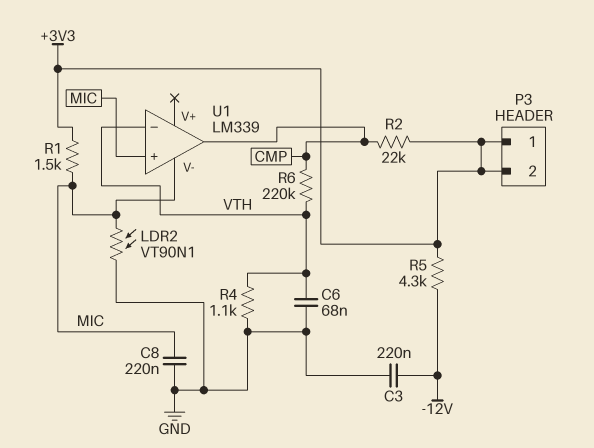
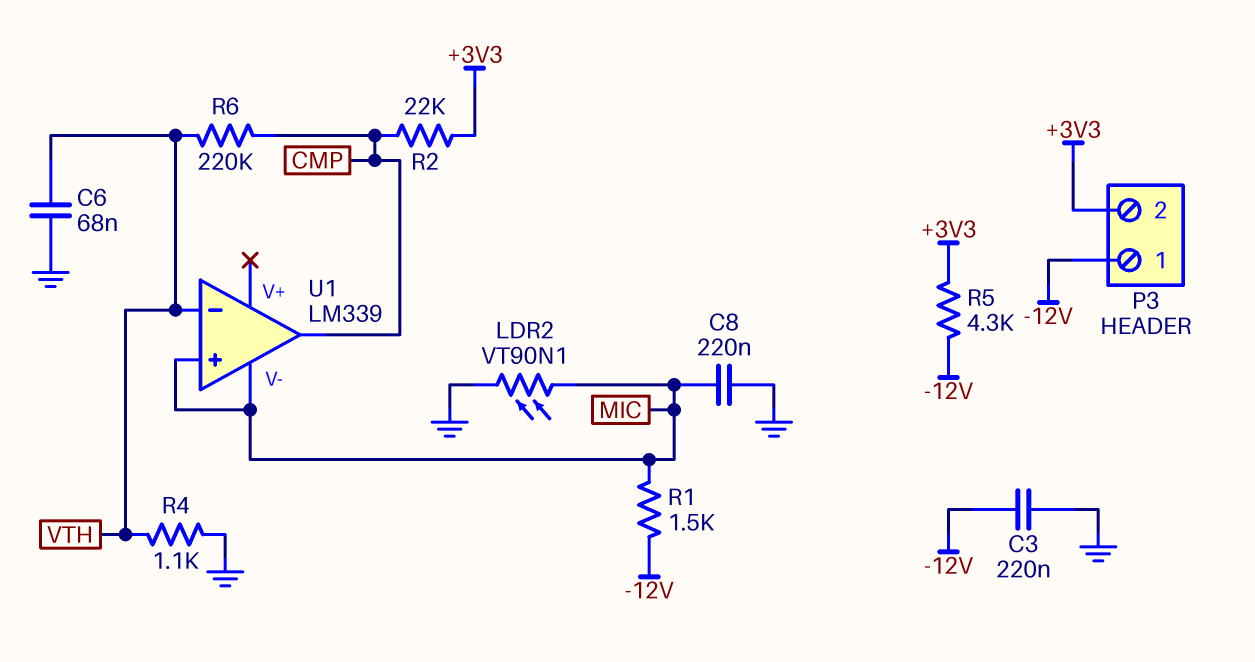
P3 pin 1: +3V3 -> -12V
R1: 1.5k (+3V3, MIC) -> 1.5k (-12V, MIC)

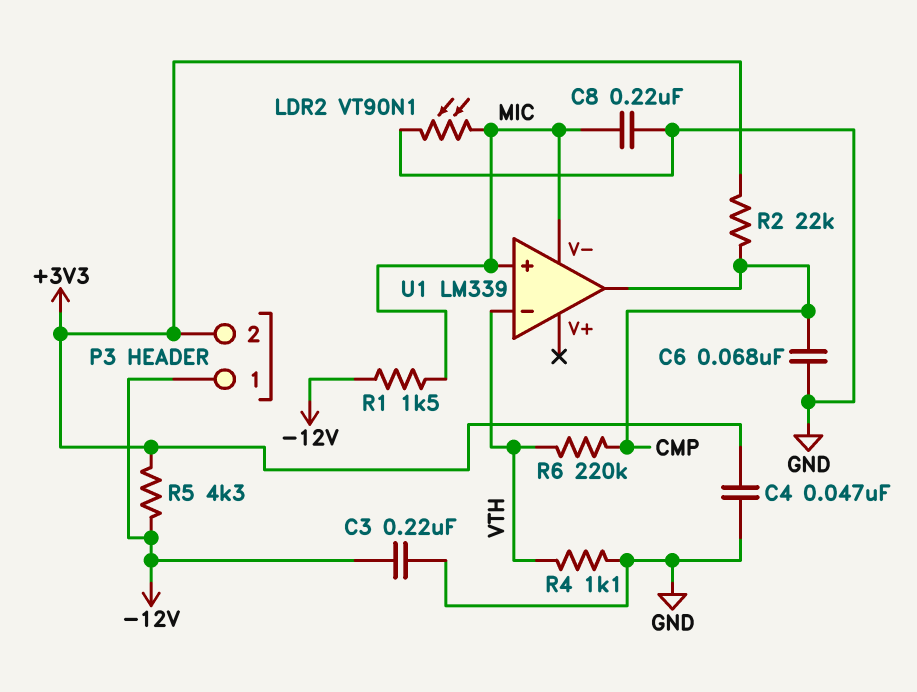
C4: none -> 47nF (+3V3, GND)
C6: 68nF (GND, VTH) -> 68nF (CMP, GND)

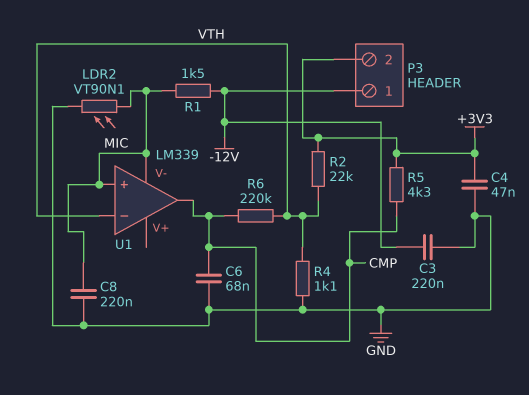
R2: 22k (+3V3, CMP) -> 22k (+3V3, VTH)
R5: 4.3k (+3V3, -12V) -> 4.3k (+3V3, CMP)

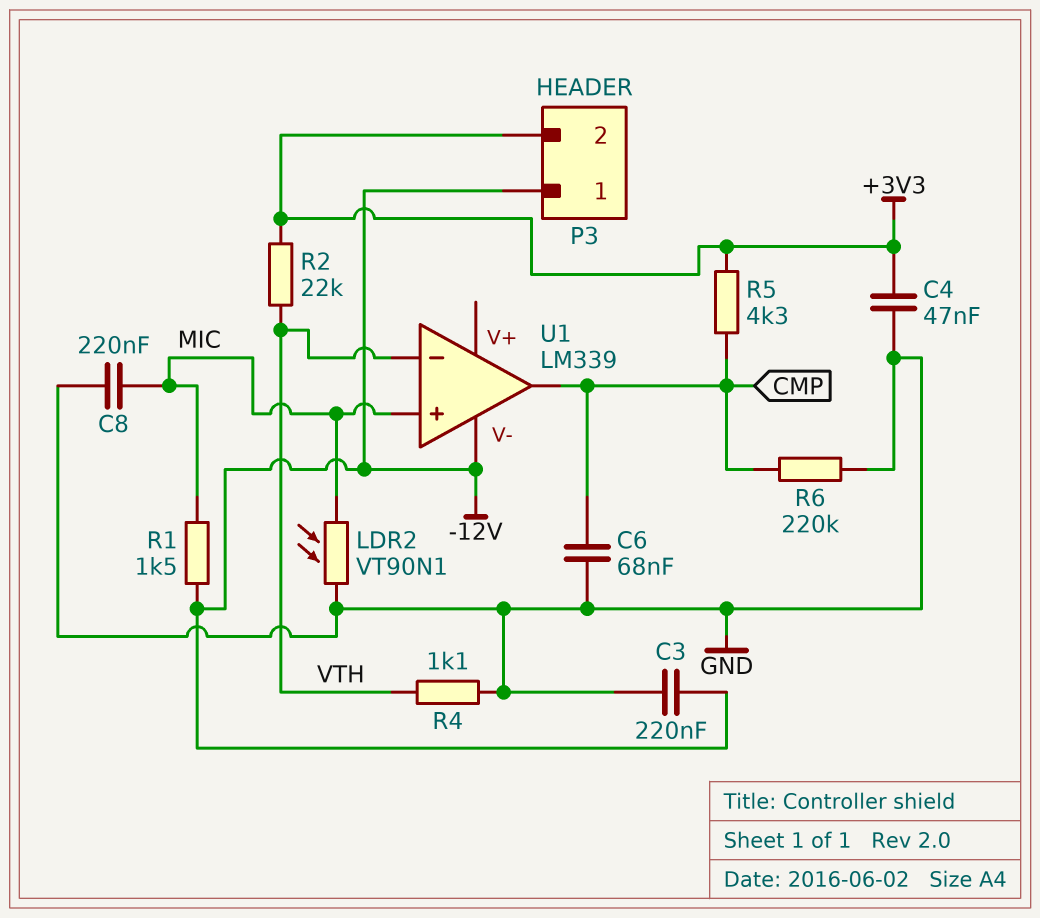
R6: 220k (CMP, VTH) -> 220k (CMP, GND)
U1 pin V-: MIC -> -12V

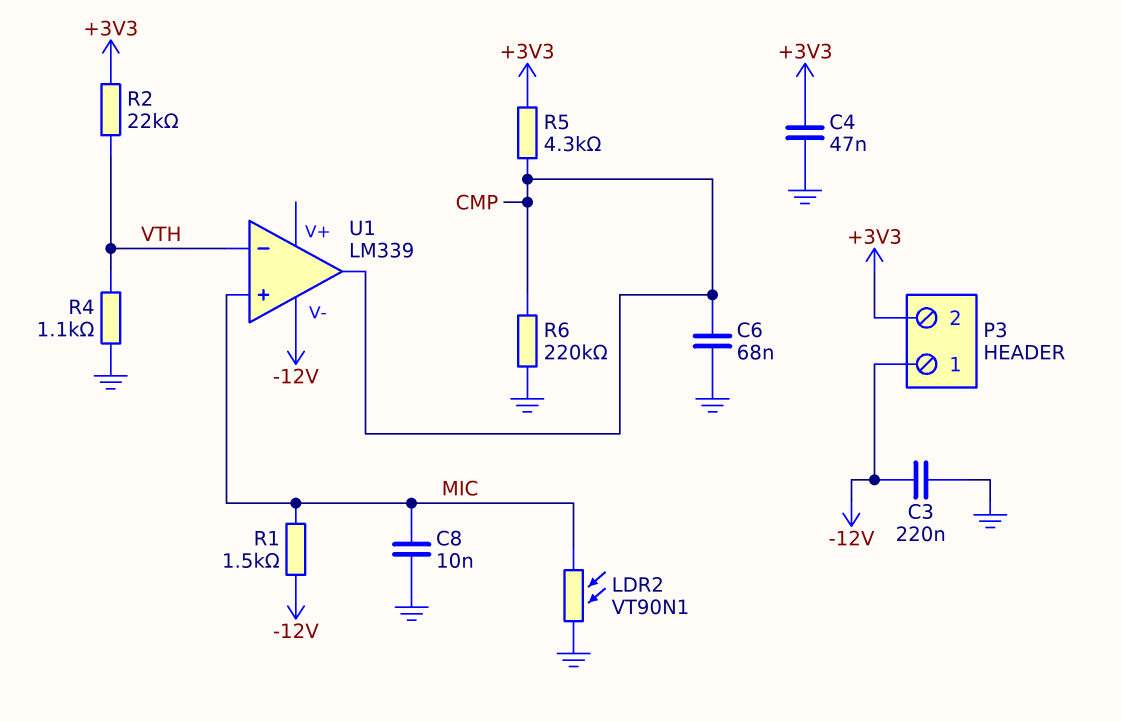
C8: 220nF (GND, MIC) -> 10nF (GND, MIC)

